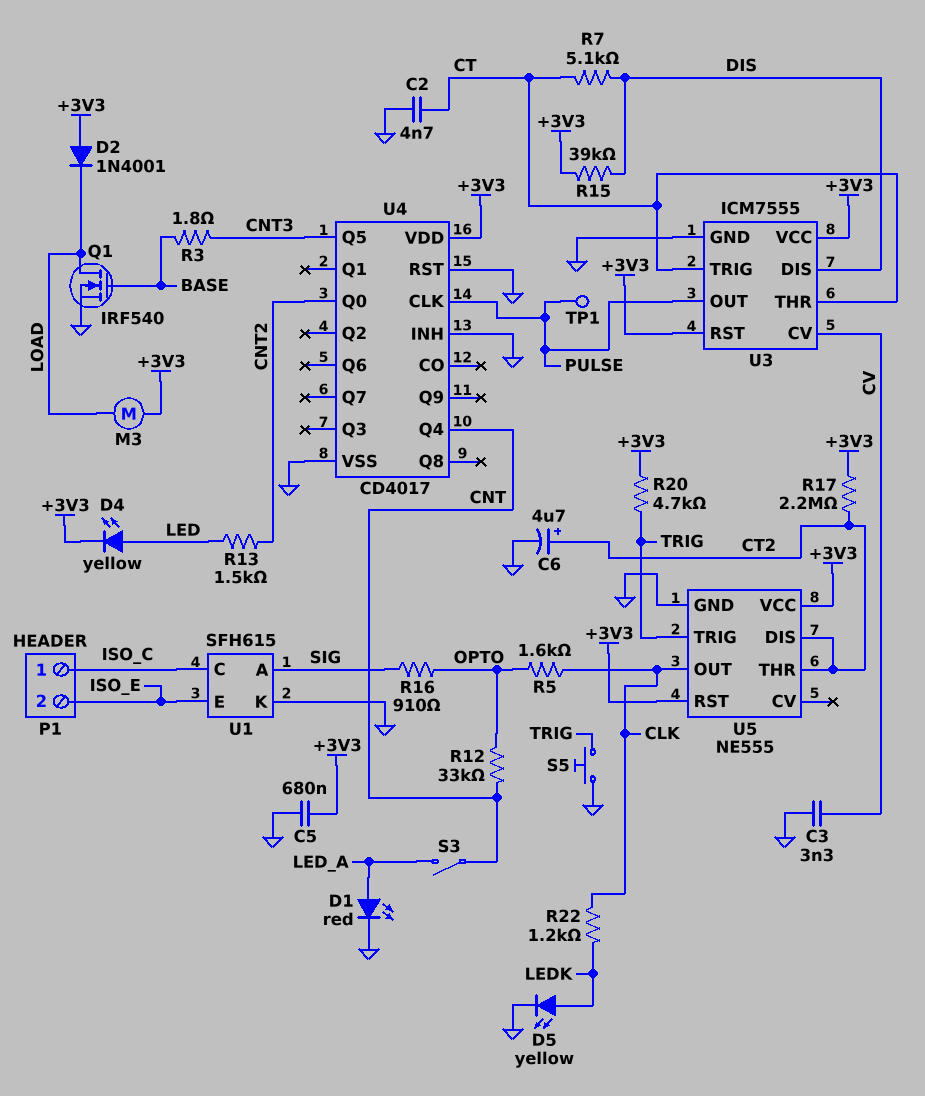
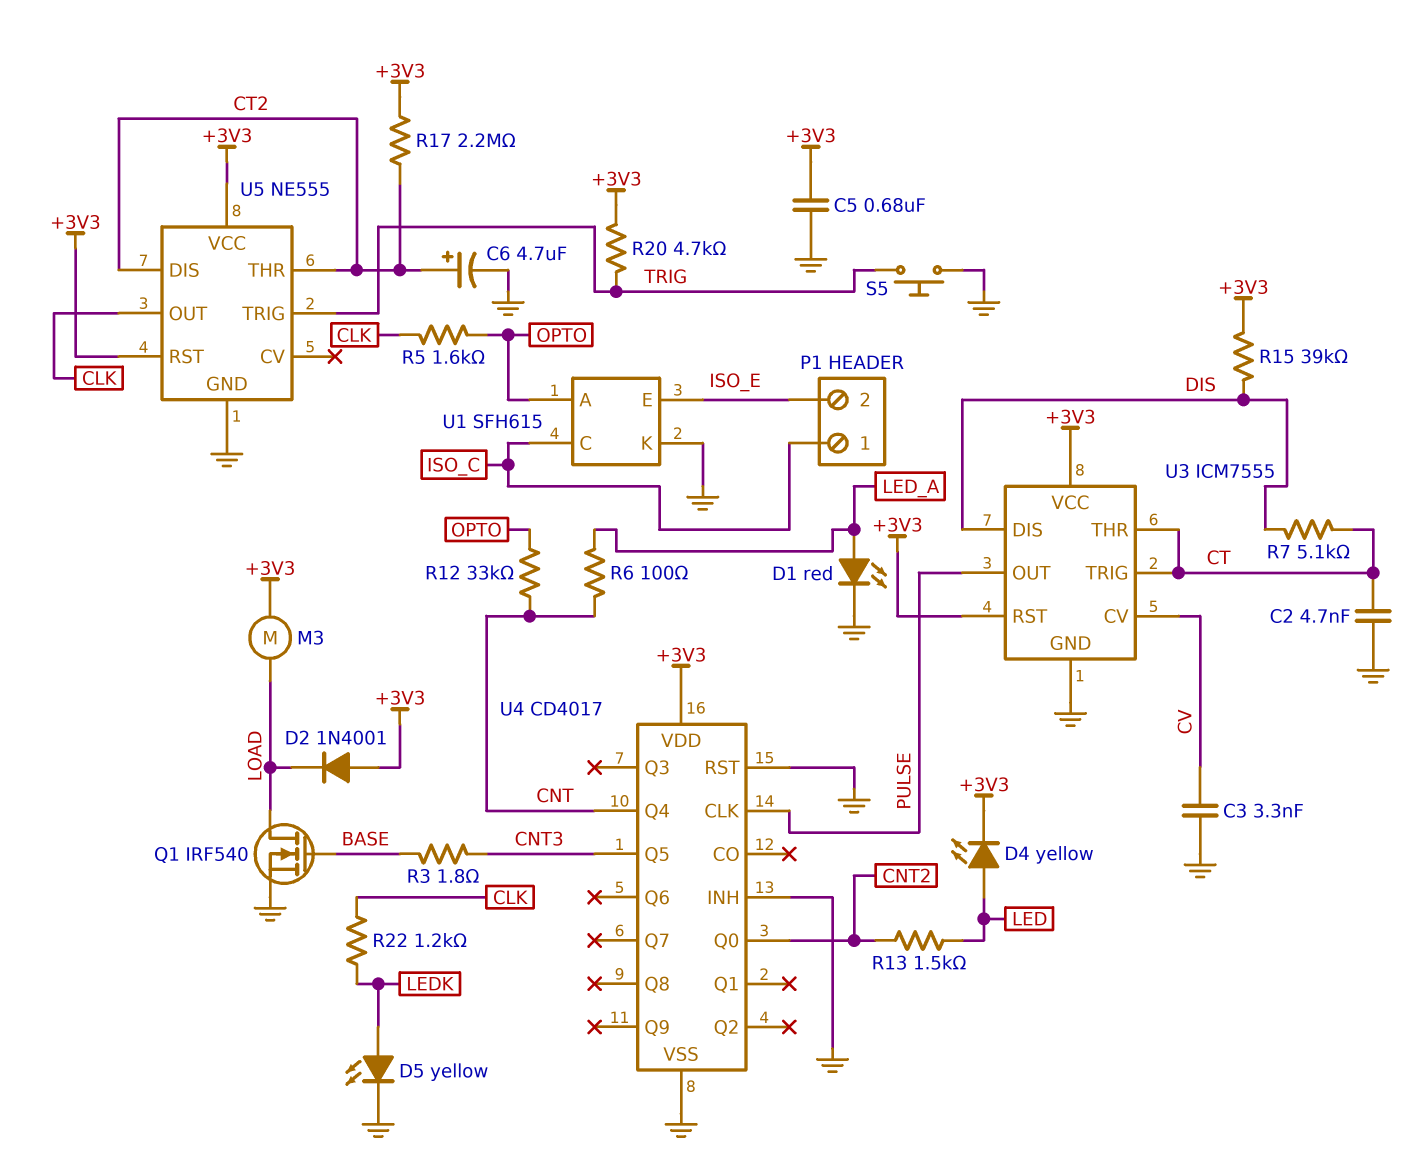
R6: none -> 100 (CNT, LED_A)
R16: 910 (OPTO, SIG) -> none
S3: switch (CNT, LED_A) -> none
TP1: test point (PULSE) -> none
U1 pin A: SIG -> OPTO

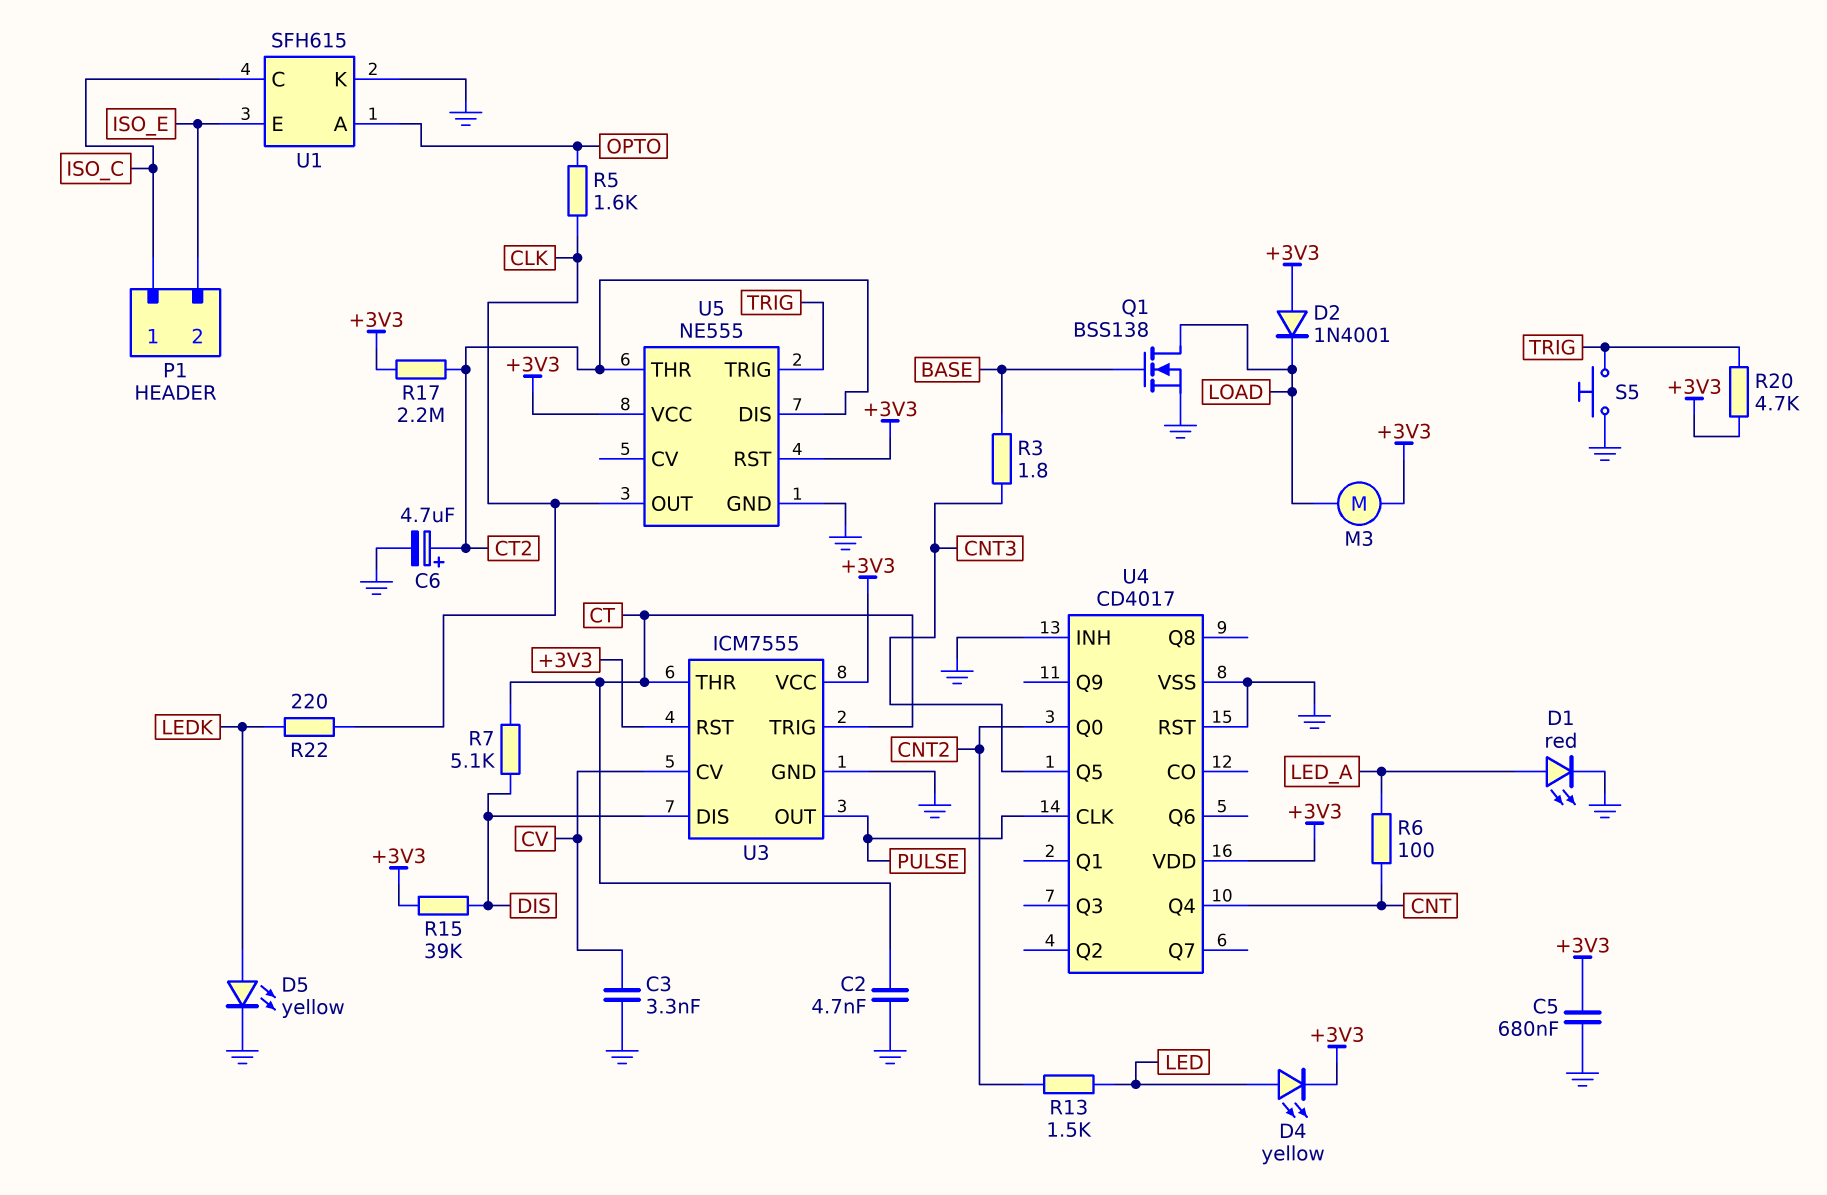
Q1: NMOS IRF540 (G BASE, D LOAD, S GND) -> NMOS BSS138 (G BASE, D LOAD, S GND)
R12: 33k (CNT, OPTO) -> none
R22: 1.2k (CLK, LEDK) -> 220 (CLK, LEDK)

